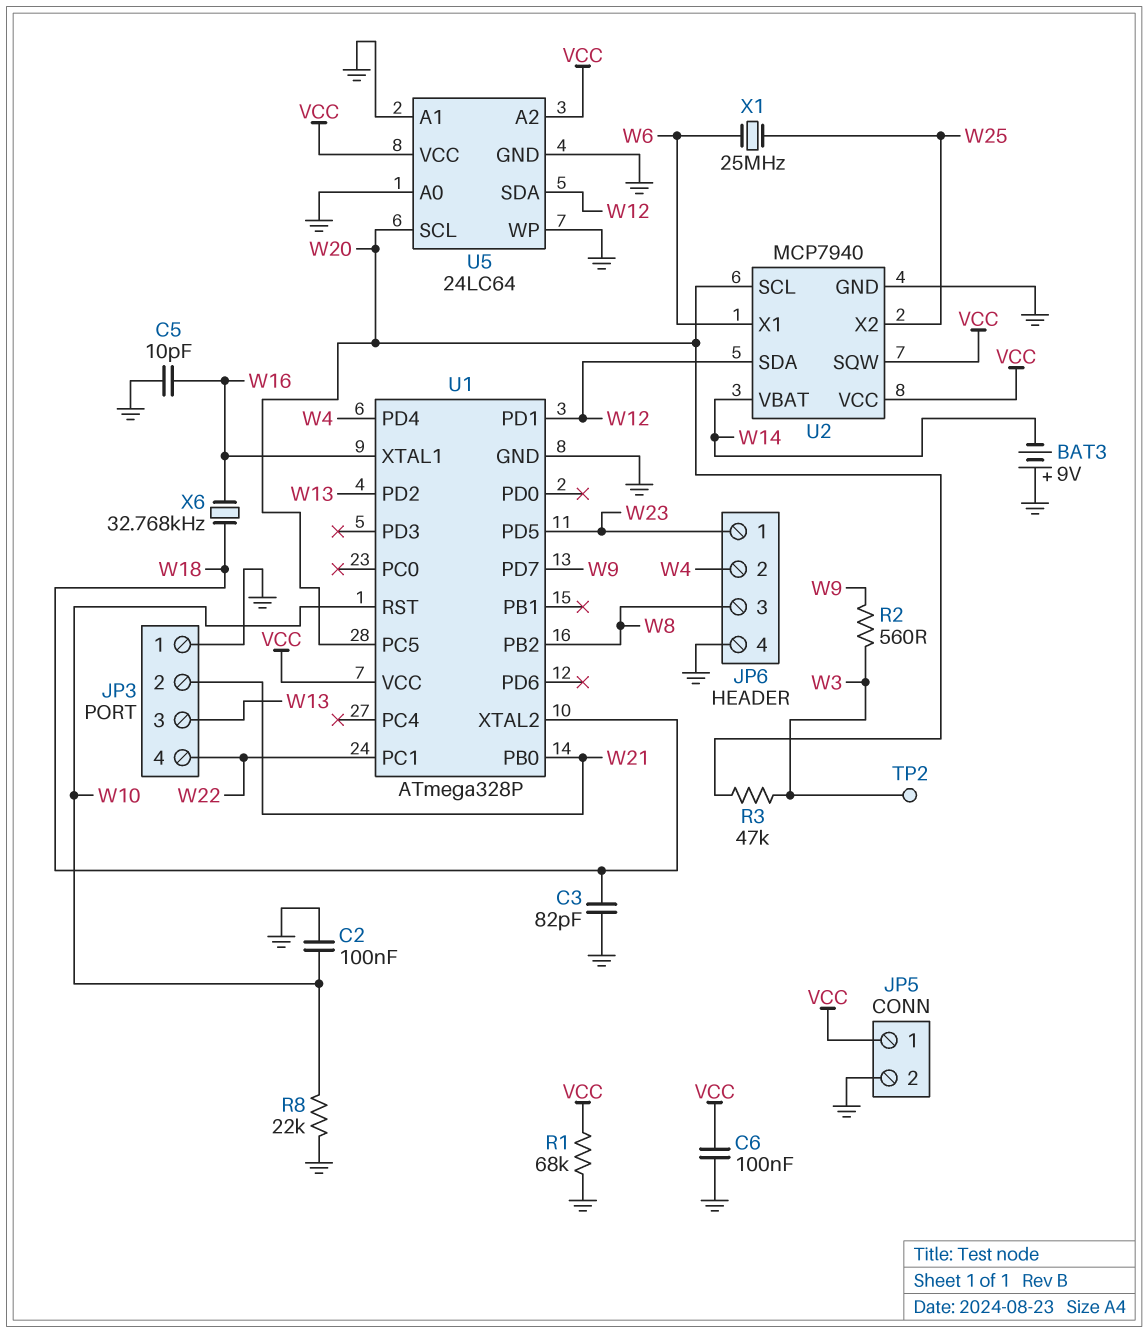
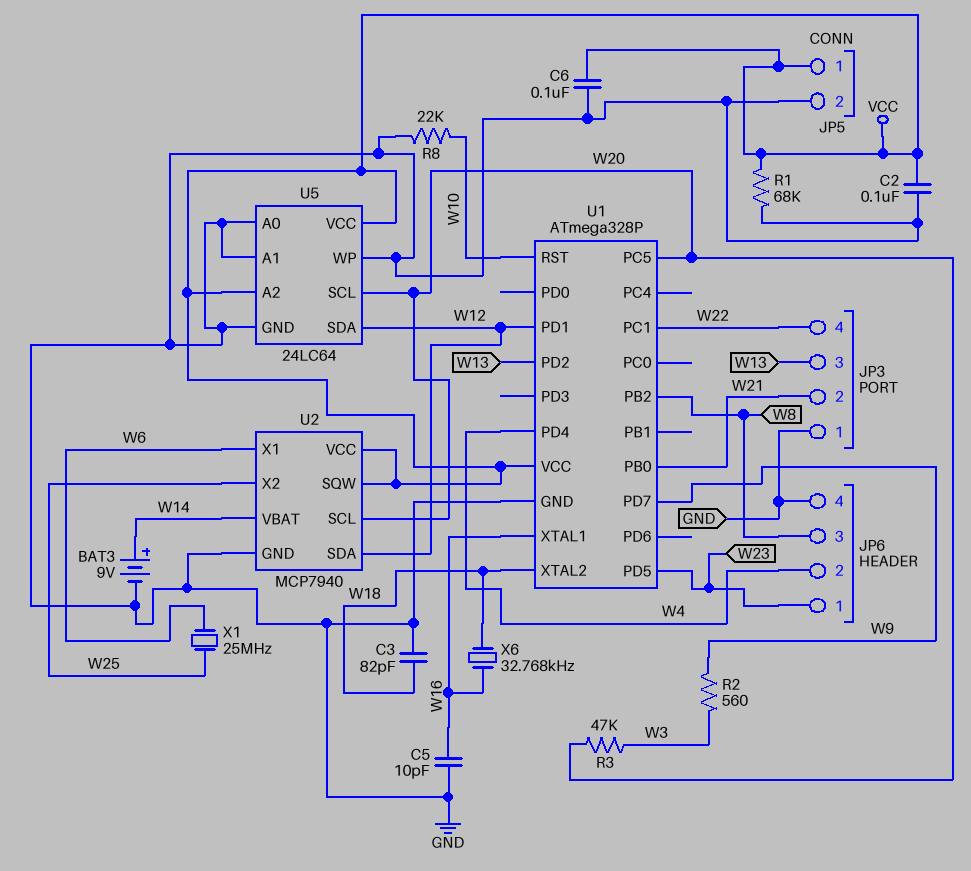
BAT3: 9V (plus GND, minus W14) -> 9V (plus W14, minus GND)
C2: 100nF (GND, W10) -> 100nF (GND, VCC)
TP2: test point (W3) -> none

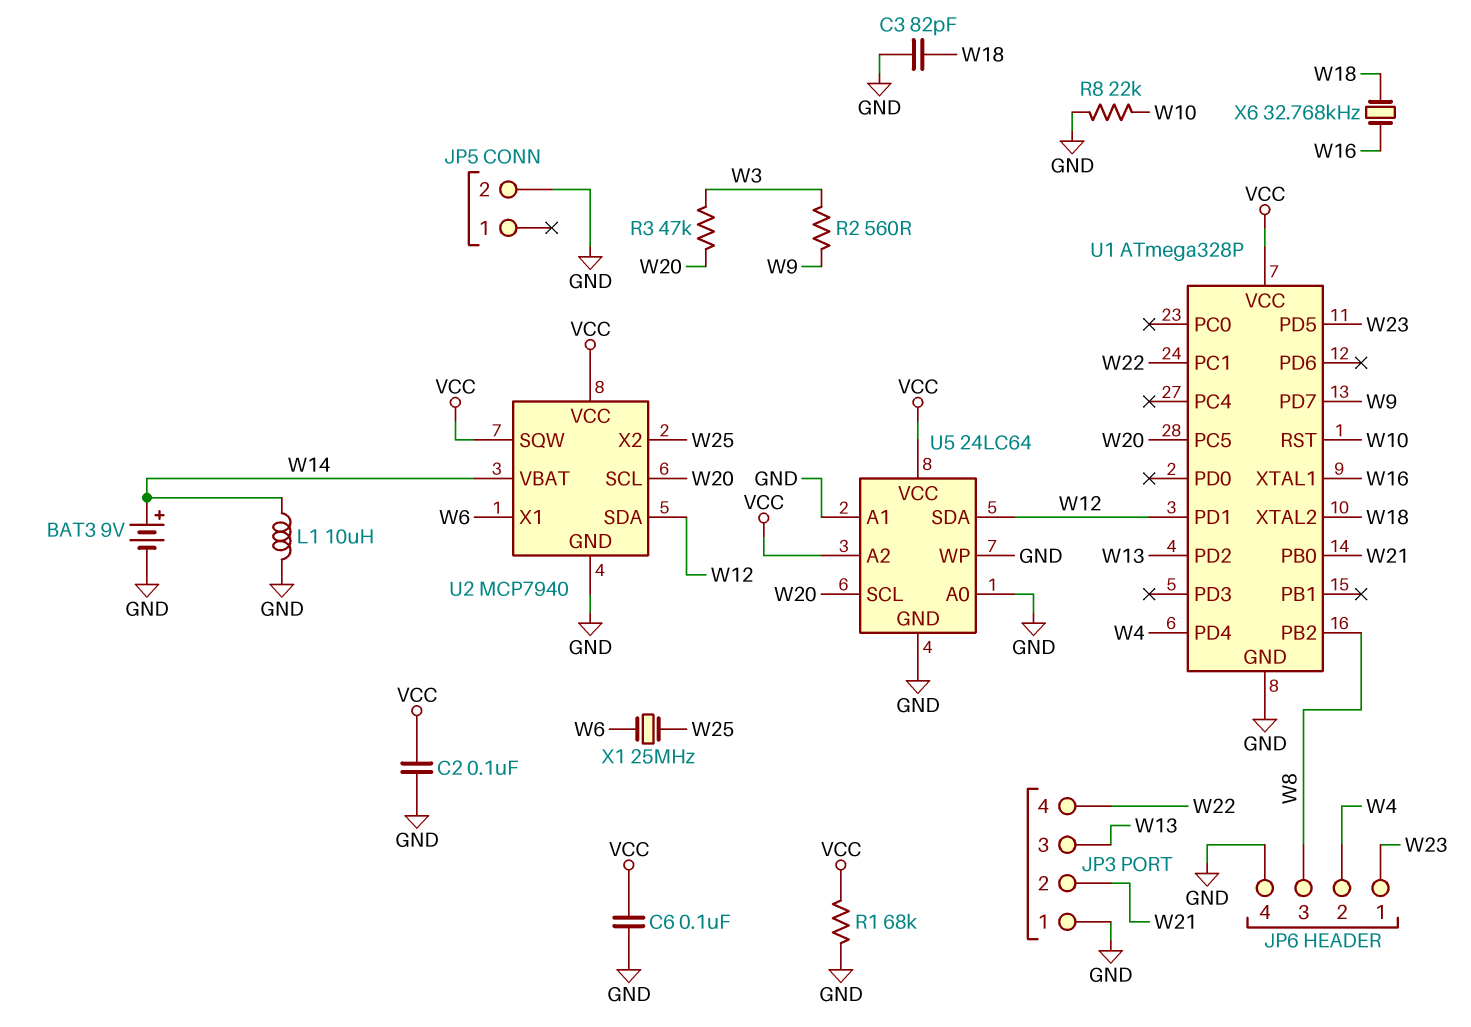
C5: 10pF (GND, W16) -> none
JP5 pin 1: VCC -> none
L1: none -> 10uH (GND, W14)

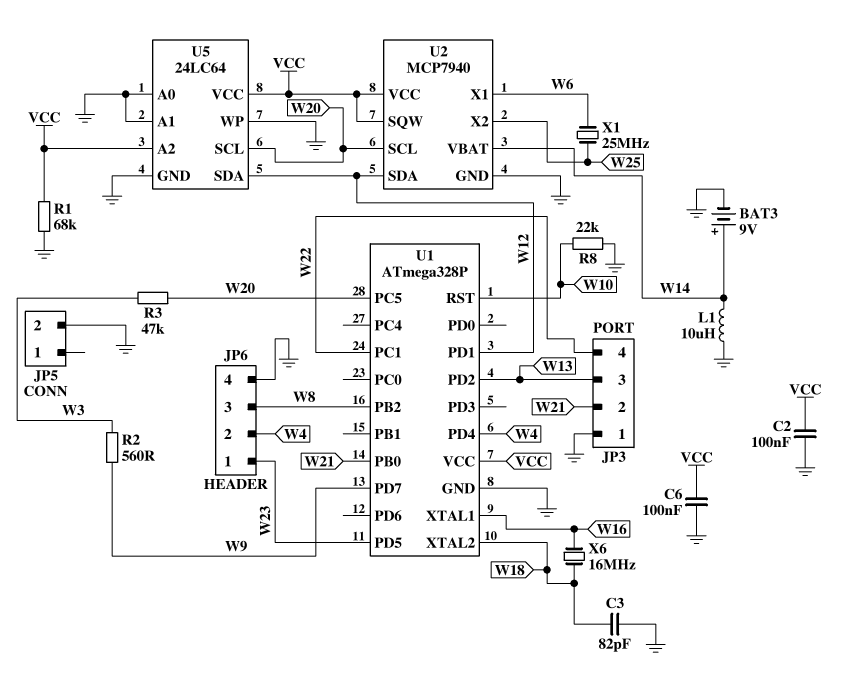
X6: 32.768kHz (W16, W18) -> 16MHz (W16, W18)

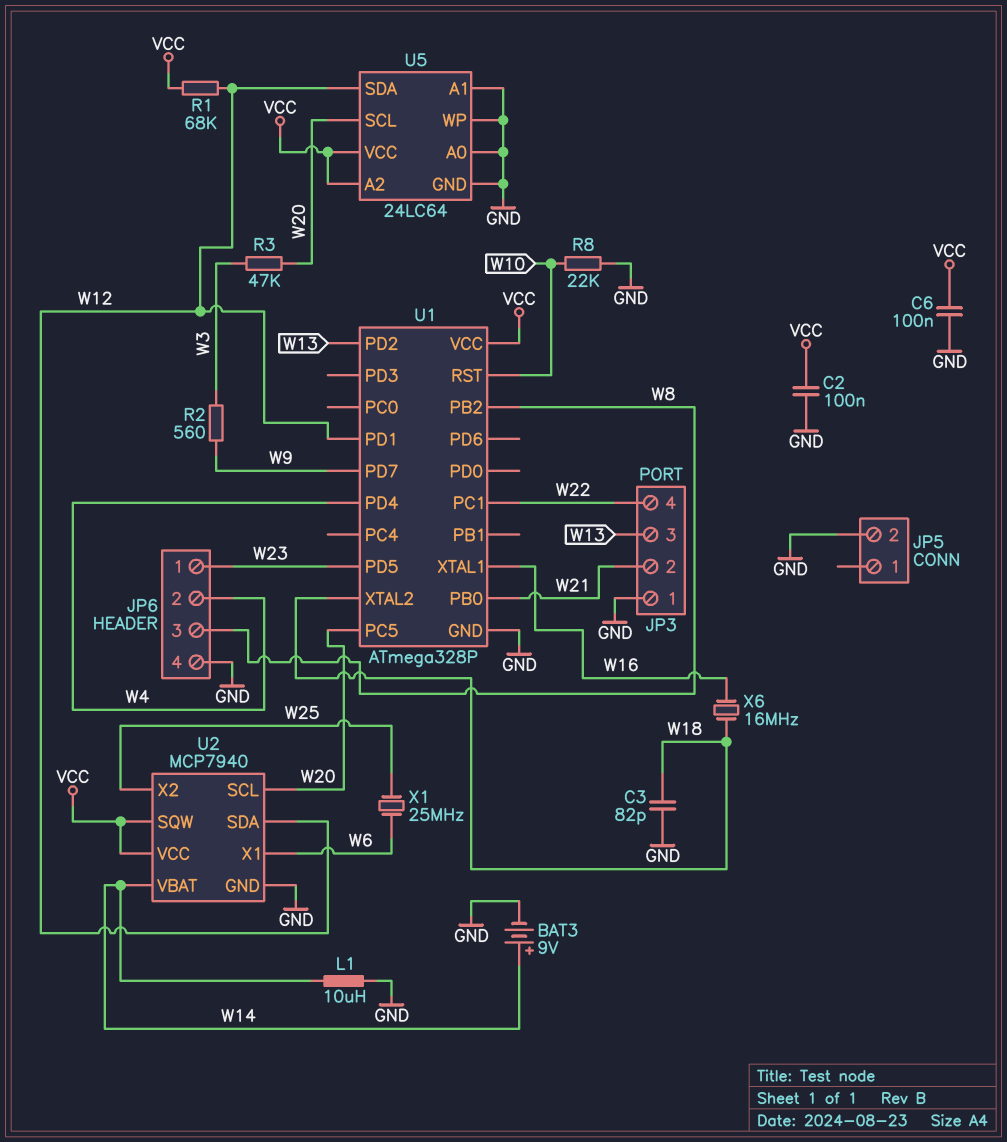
R1: 68k (GND, VCC) -> 68k (VCC, W12)

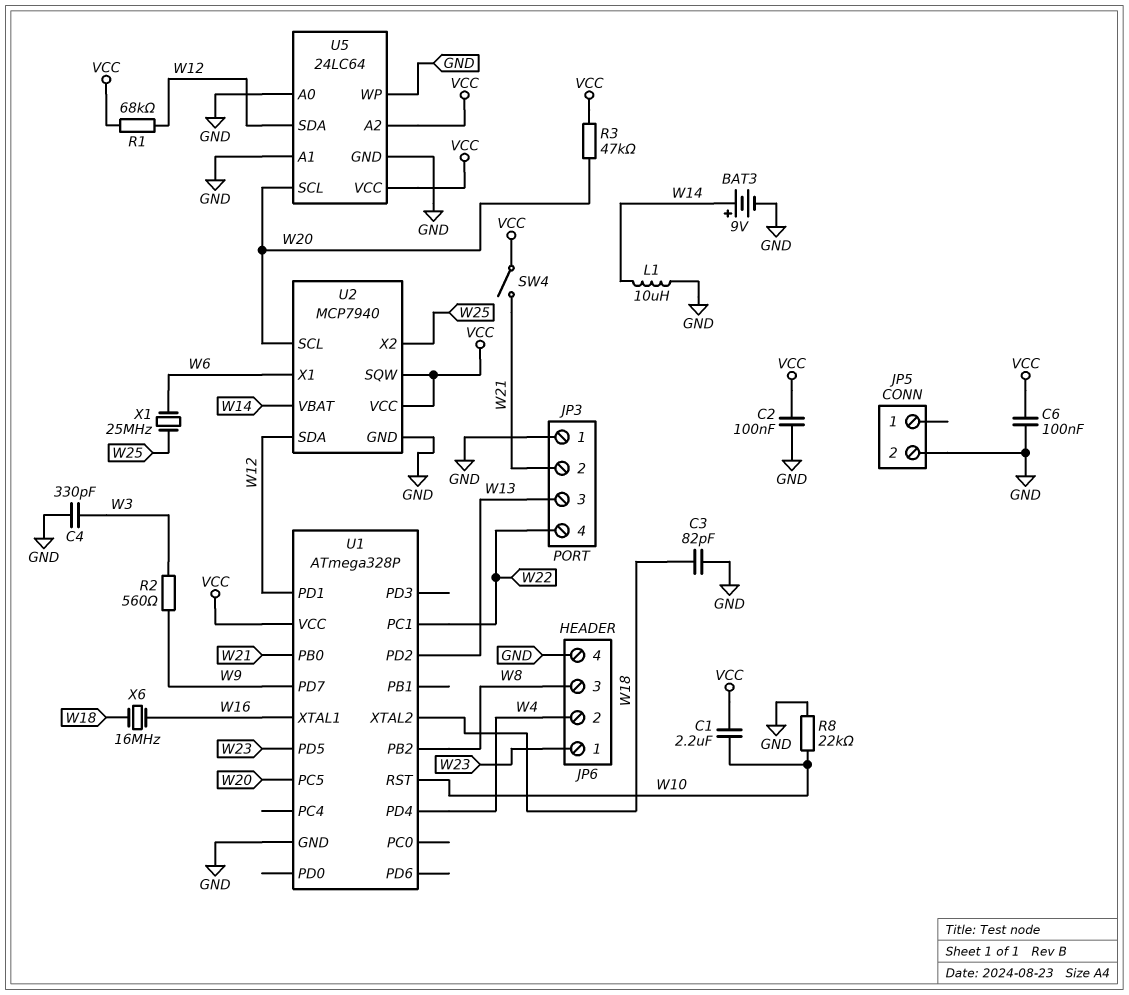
C1: none -> 2.2uF (VCC, W10)
C4: none -> 330pF (GND, W3)
R3: 47k (W3, W20) -> 47k (VCC, W20)
SW4: none -> switch (VCC, W21)

